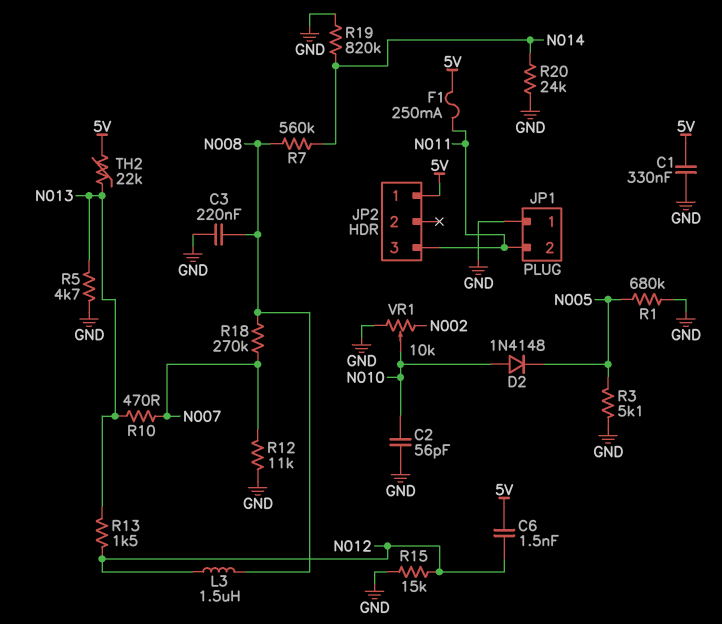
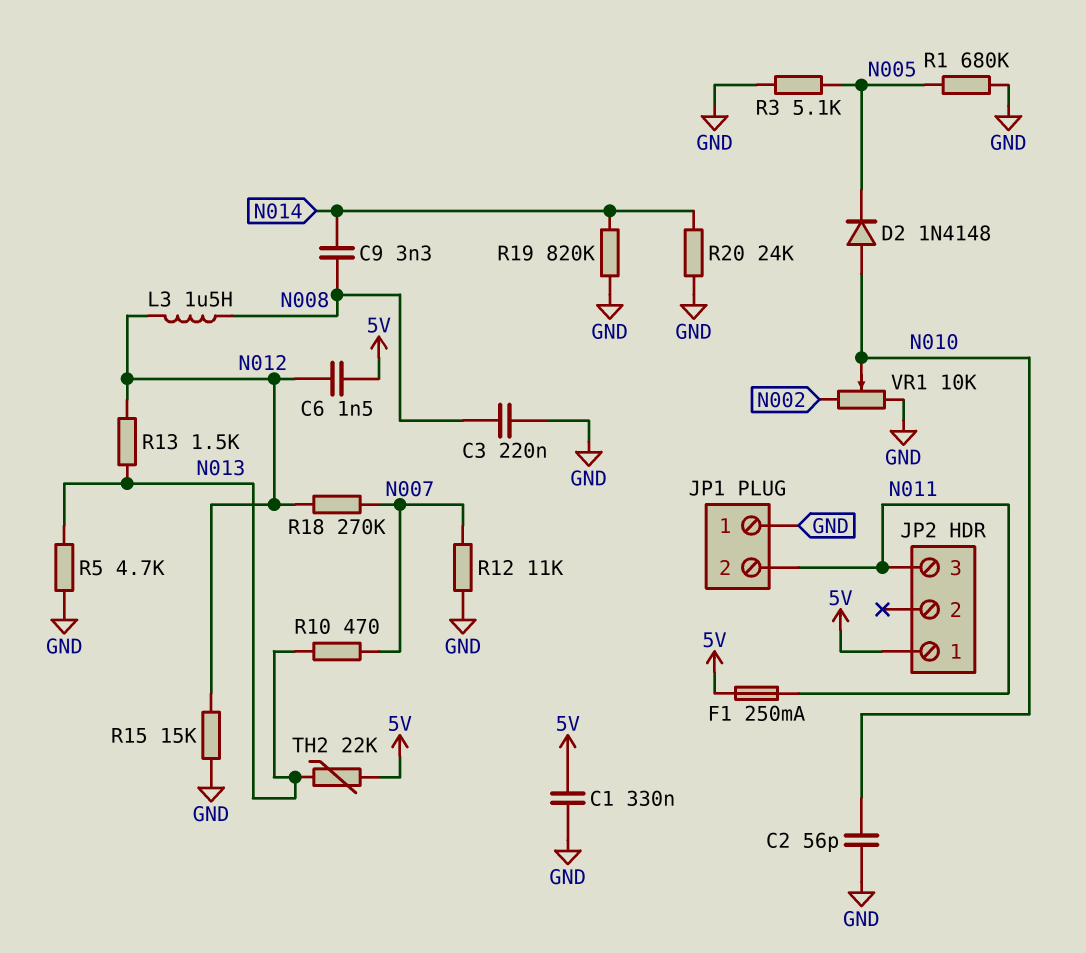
C9: none -> 3.3nF (N008, N014)
R7: 560k (N008, N014) -> none
R18: 270k (N007, N008) -> 270k (N007, N012)

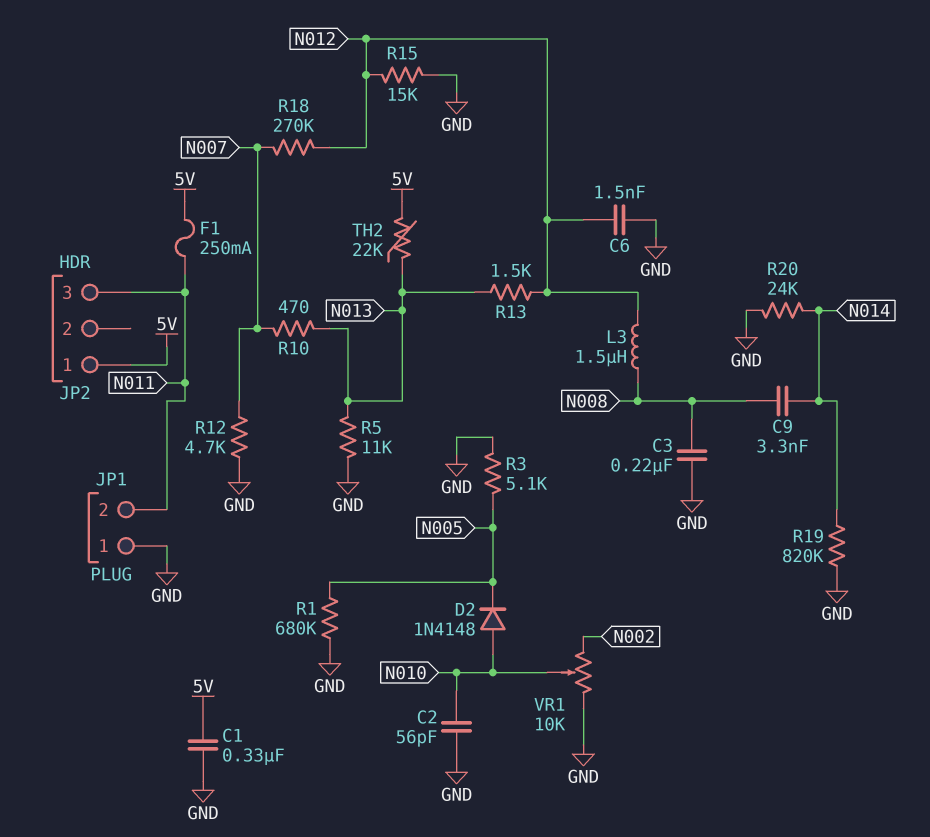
C6: 1.5nF (5V, N012) -> 1.5nF (GND, N012)
R5: 4.7k (GND, N013) -> 11k (GND, N013)
R12: 11k (GND, N007) -> 4.7k (GND, N007)

